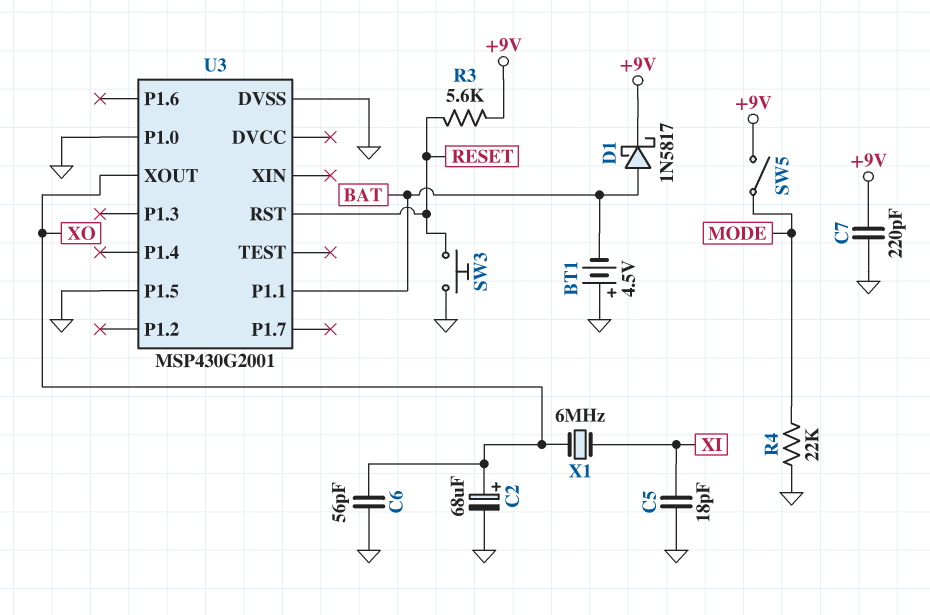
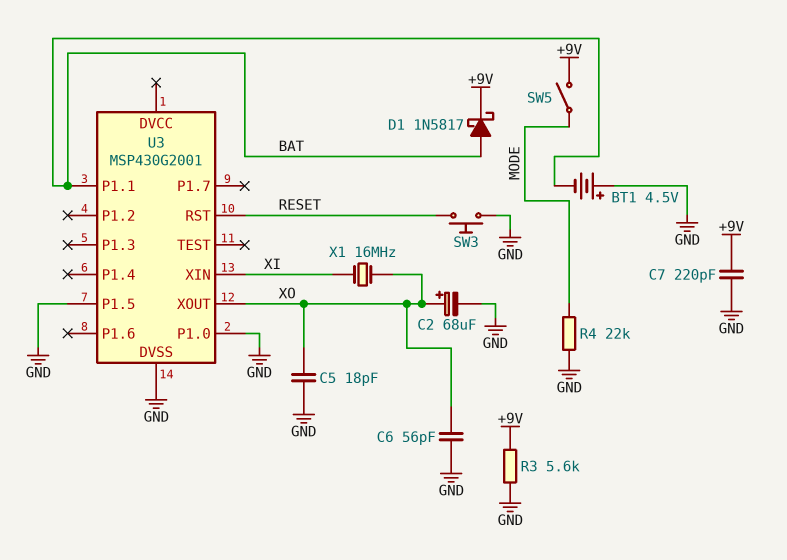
C5: 18pF (GND, XI) -> 18pF (GND, XO)
R3: 5.6k (+9V, RESET) -> 5.6k (+9V, GND)
U3 pin XIN: none -> XI
X1: 6MHz (XI, XO) -> 16MHz (XI, XO)

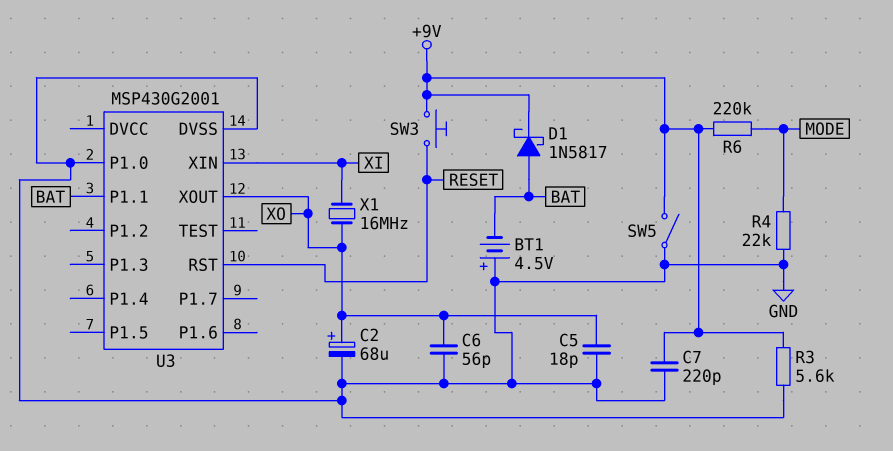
R6: none -> 220k (+9V, MODE)
SW3: button (GND, RESET) -> button (+9V, RESET)
SW5: switch (+9V, MODE) -> switch (+9V, GND)
U3 pin P1.5: GND -> none

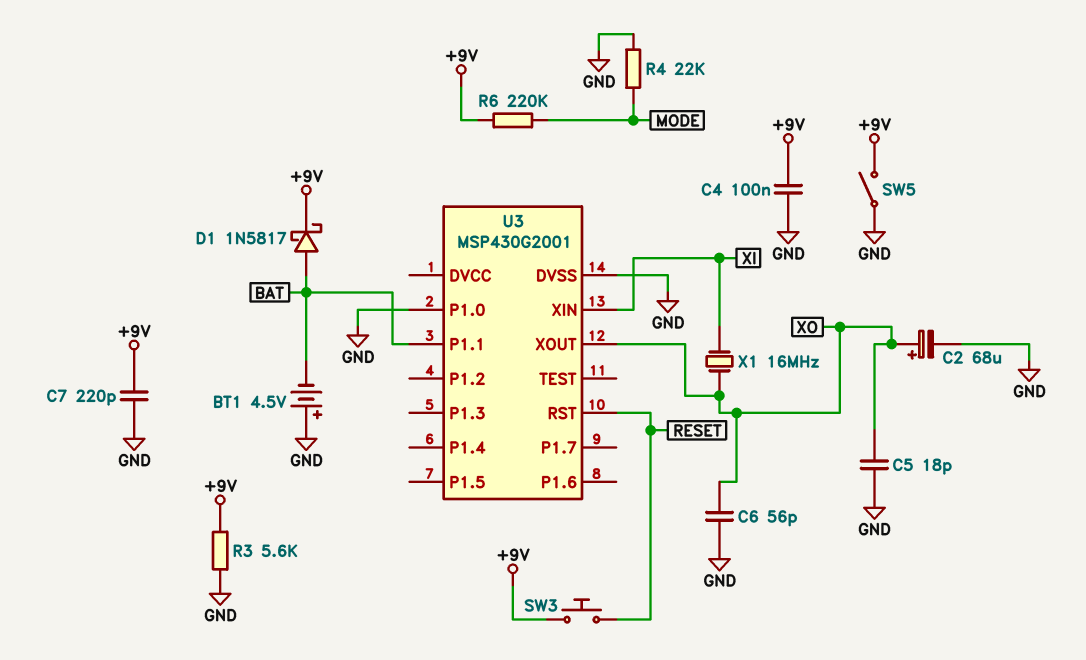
C4: none -> 100nF (+9V, GND)

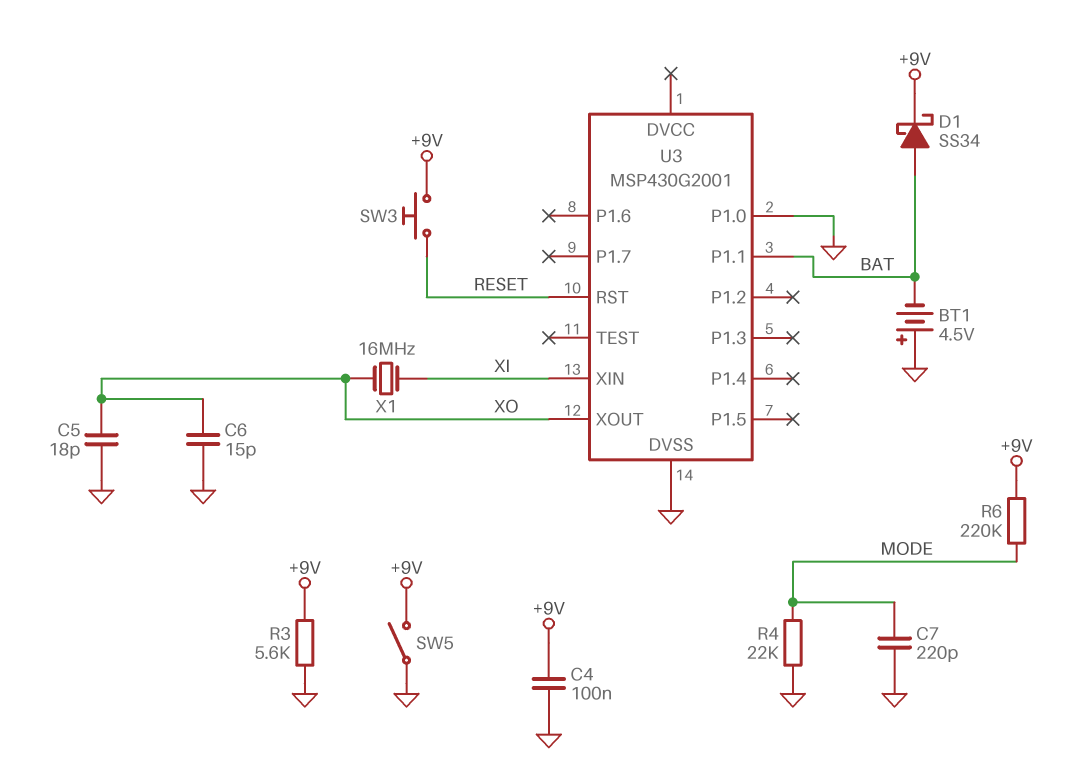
C2: 68uF (plus XO, minus GND) -> none
C6: 56pF (GND, XO) -> 15pF (GND, XO)
C7: 220pF (+9V, GND) -> 220pF (GND, MODE)
D1: schottky 1N5817 (A BAT, K +9V) -> schottky SS34 (A BAT, K +9V)

